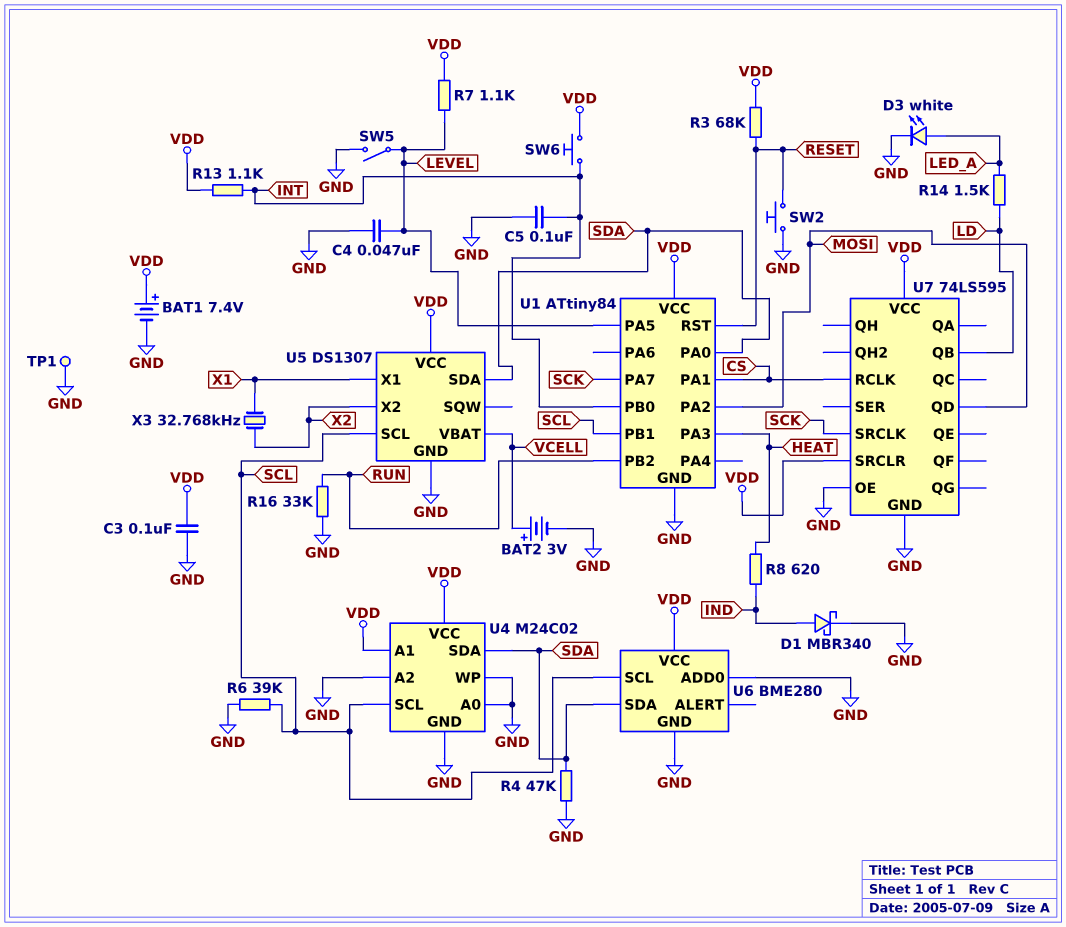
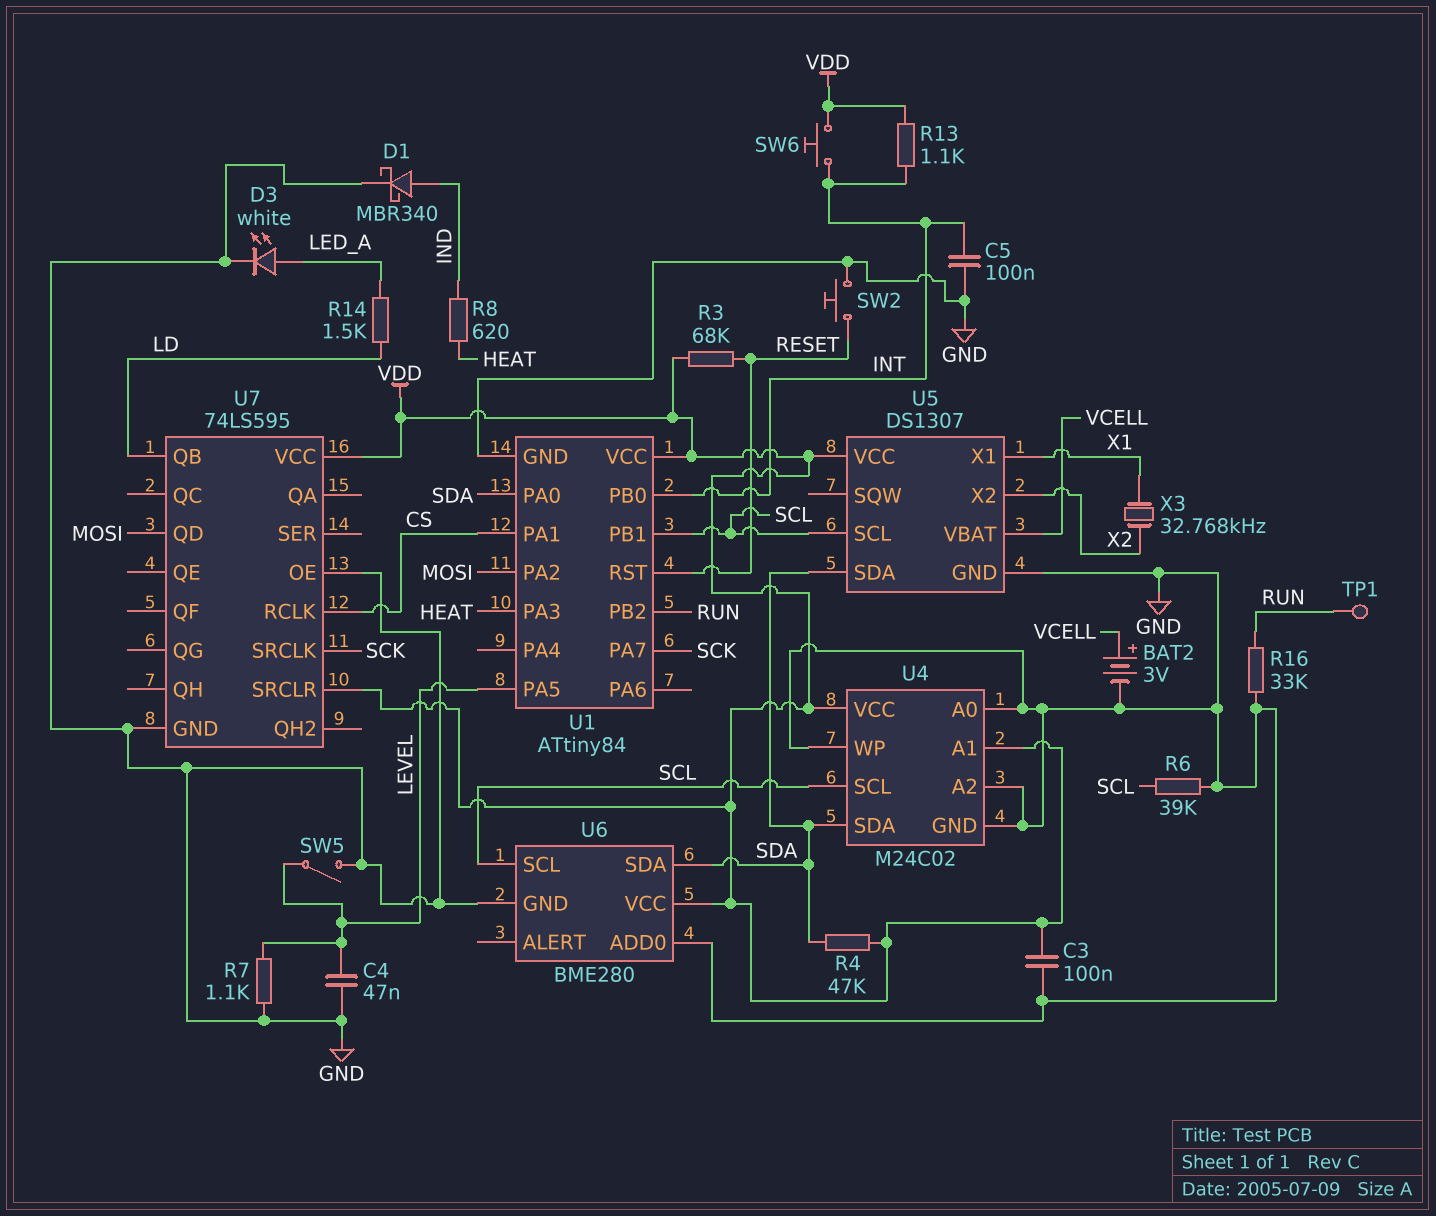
BAT1: 7.4V (plus VDD, minus GND) -> none
R4: 47k (GND, SDA) -> 47k (SDA, VDD)
R7: 1.1k (LEVEL, VDD) -> 1.1k (GND, LEVEL)
TP1: test point (GND) -> test point (RUN)

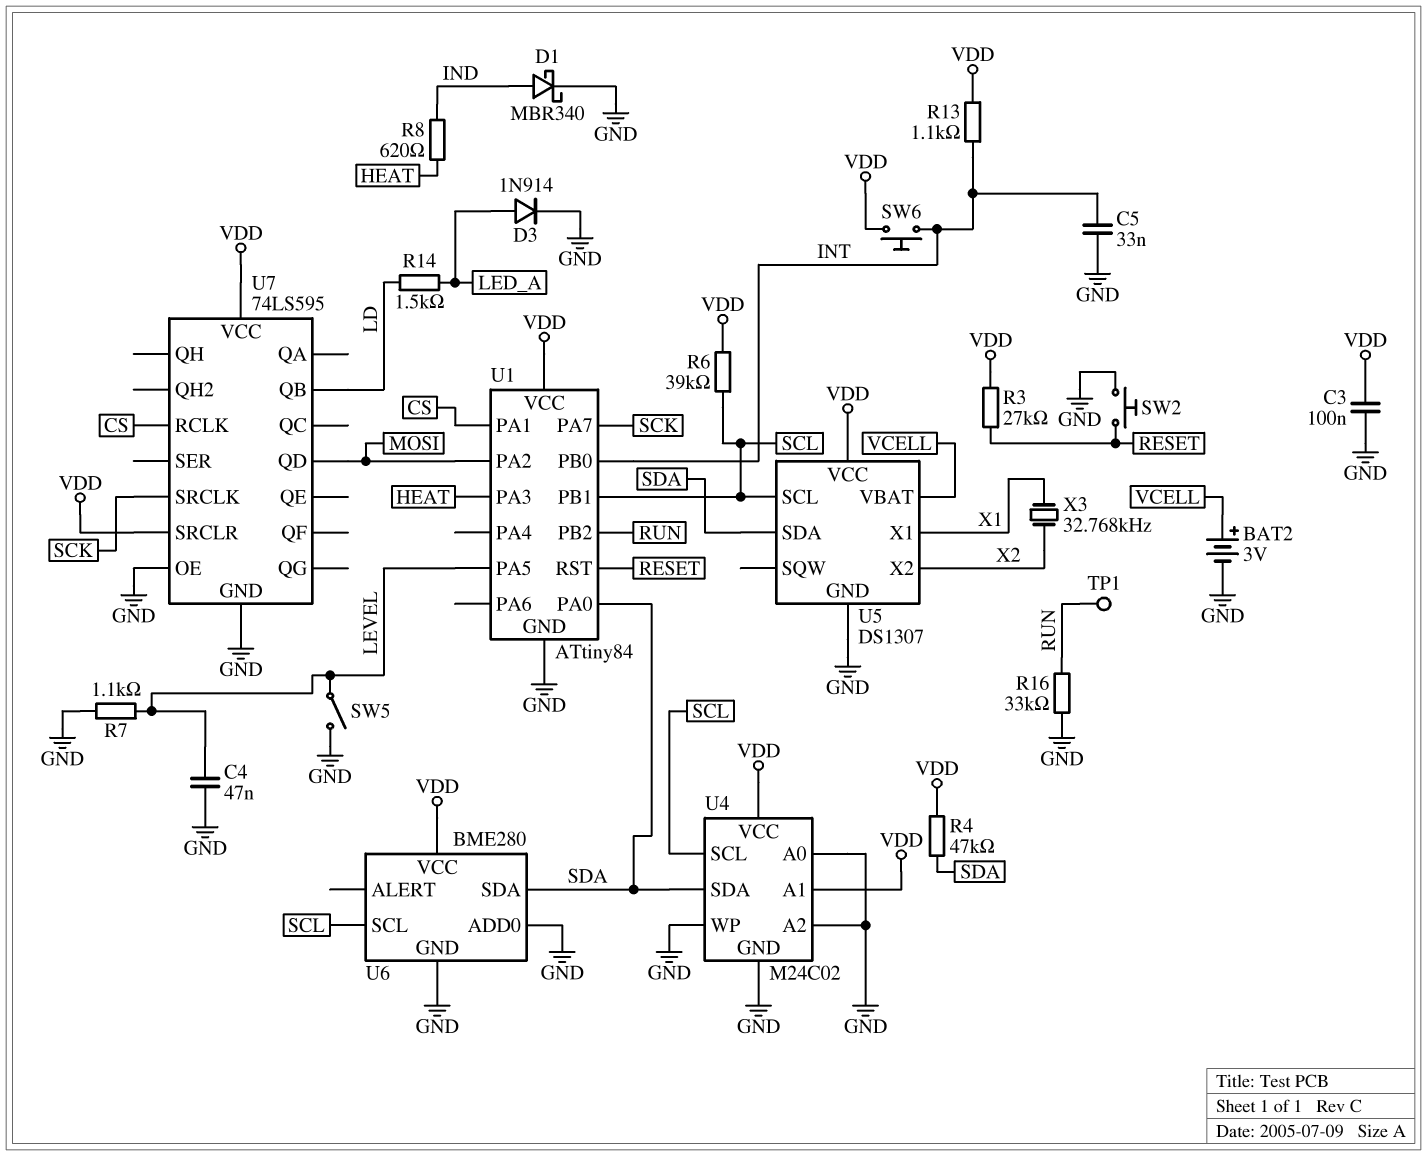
C5: 100nF (GND, INT) -> 33nF (GND, INT)
D3: LED white (A LED_A, K GND) -> diode 1N914 (A LED_A, K GND)
R3: 68k (RESET, VDD) -> 27k (RESET, VDD)
R6: 39k (GND, SCL) -> 39k (SCL, VDD)

